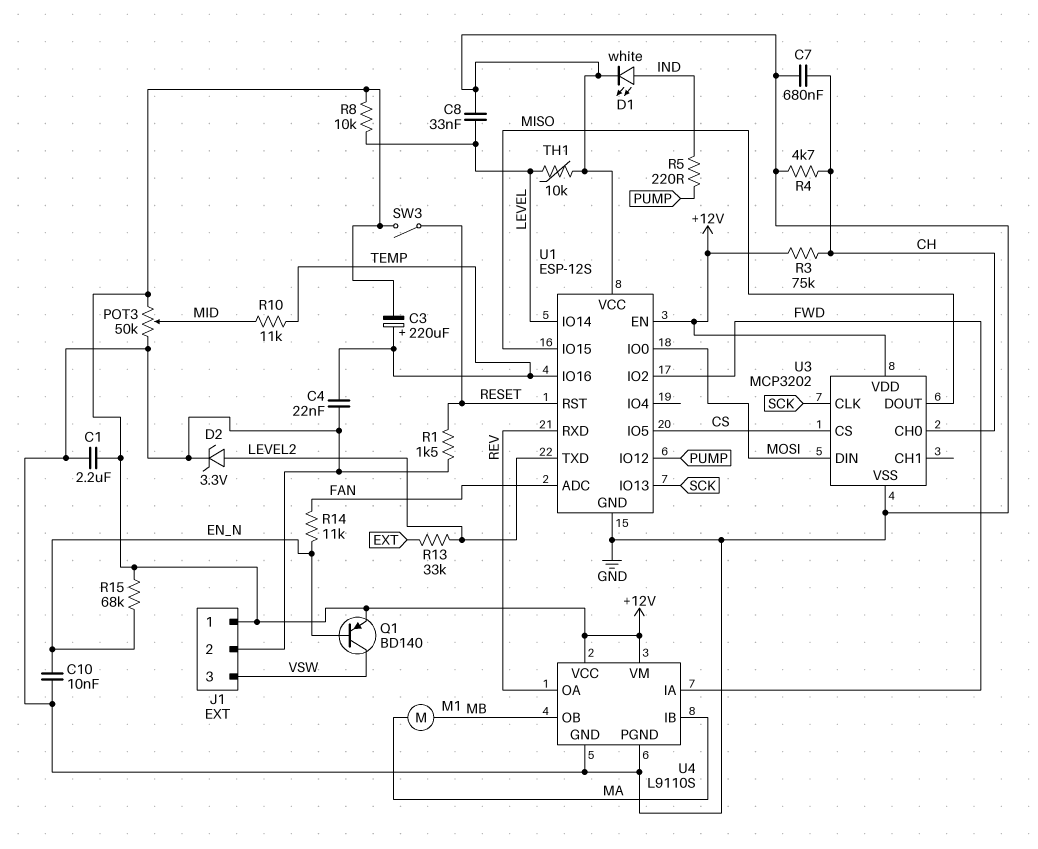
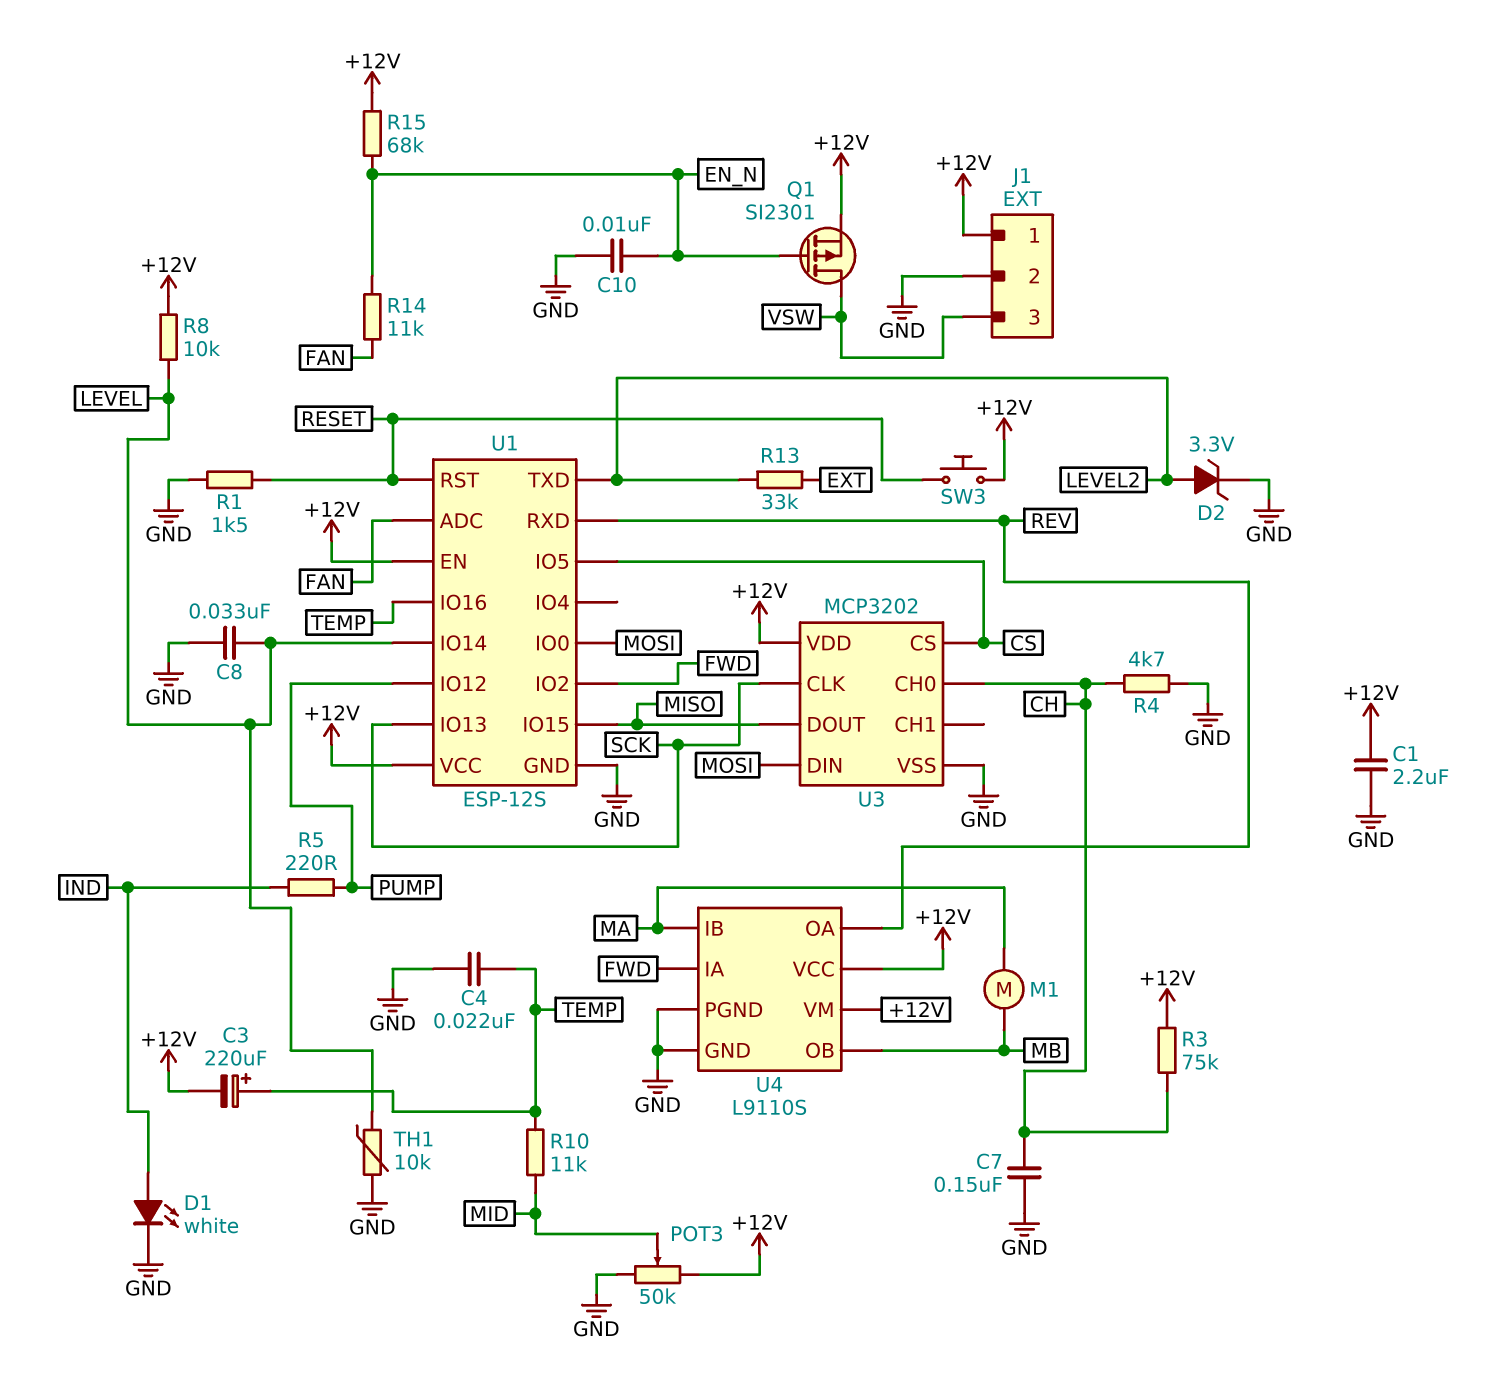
C7: 680nF (CH, GND) -> 150nF (CH, GND)
Q1: PNP BD140 (B EN_N, C VSW, E +12V) -> PMOS SI2301 (G EN_N, D VSW, S +12V)
SW3: switch (+12V, RESET) -> button (+12V, RESET)
U1 pin VCC: GND -> +12V

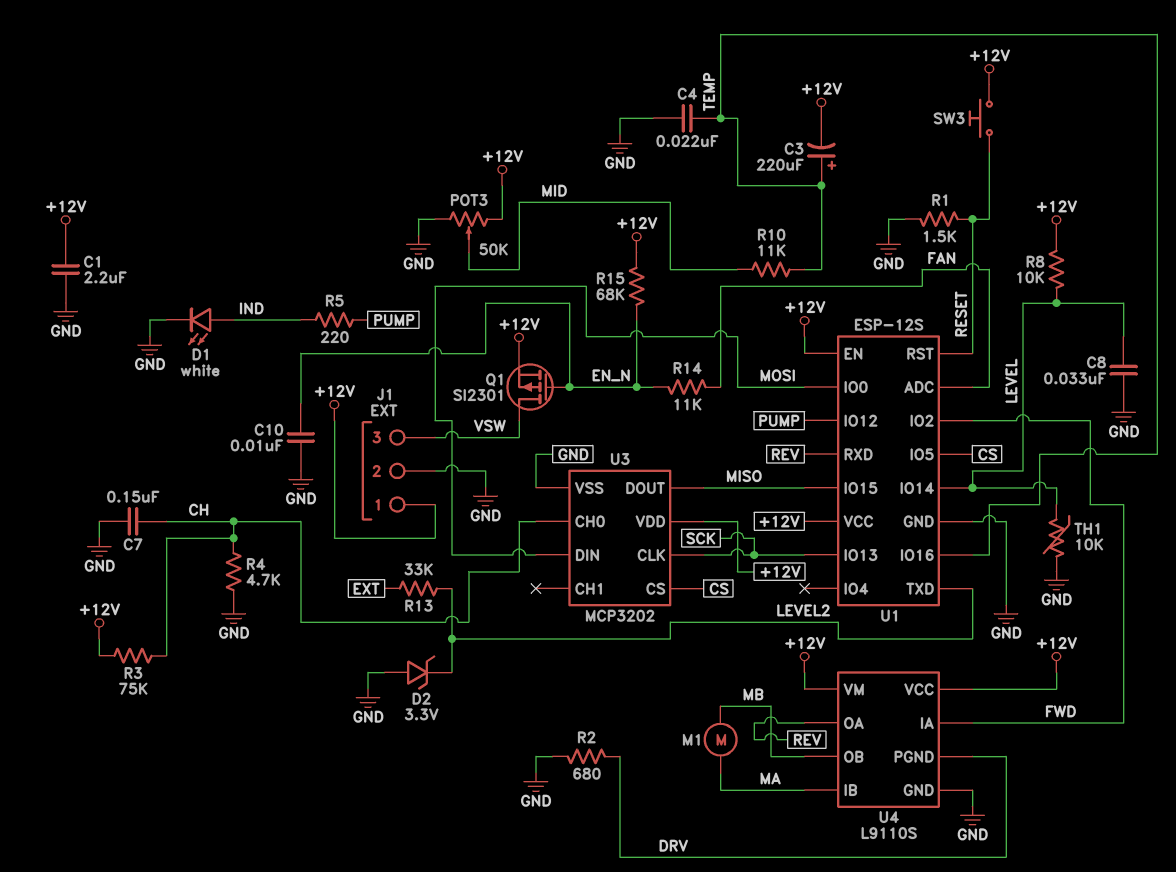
D2: zener 3.3V (A LEVEL2, K GND) -> zener 3.3V (A GND, K LEVEL2)
R2: none -> 680 (DRV, GND)
U4 pin PGND: GND -> DRV

